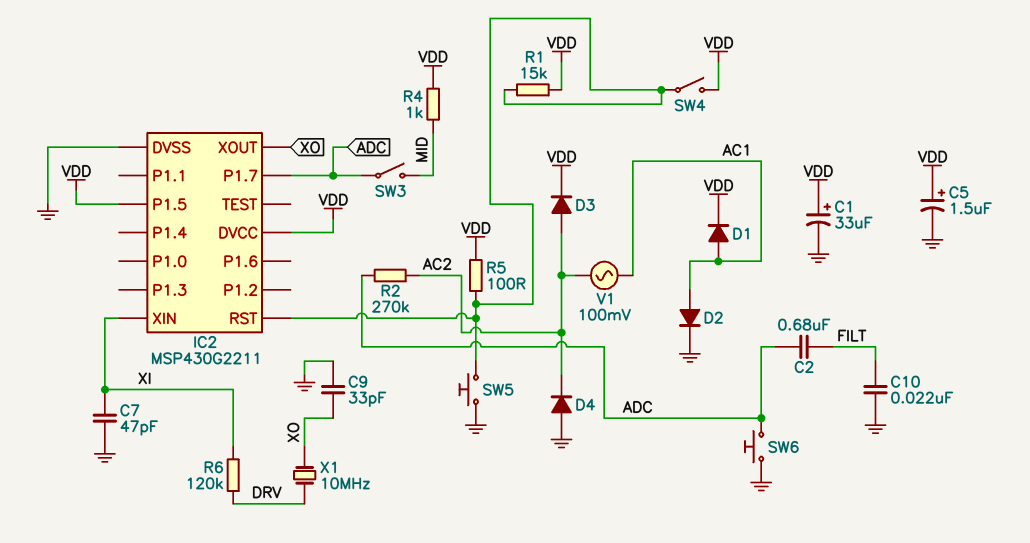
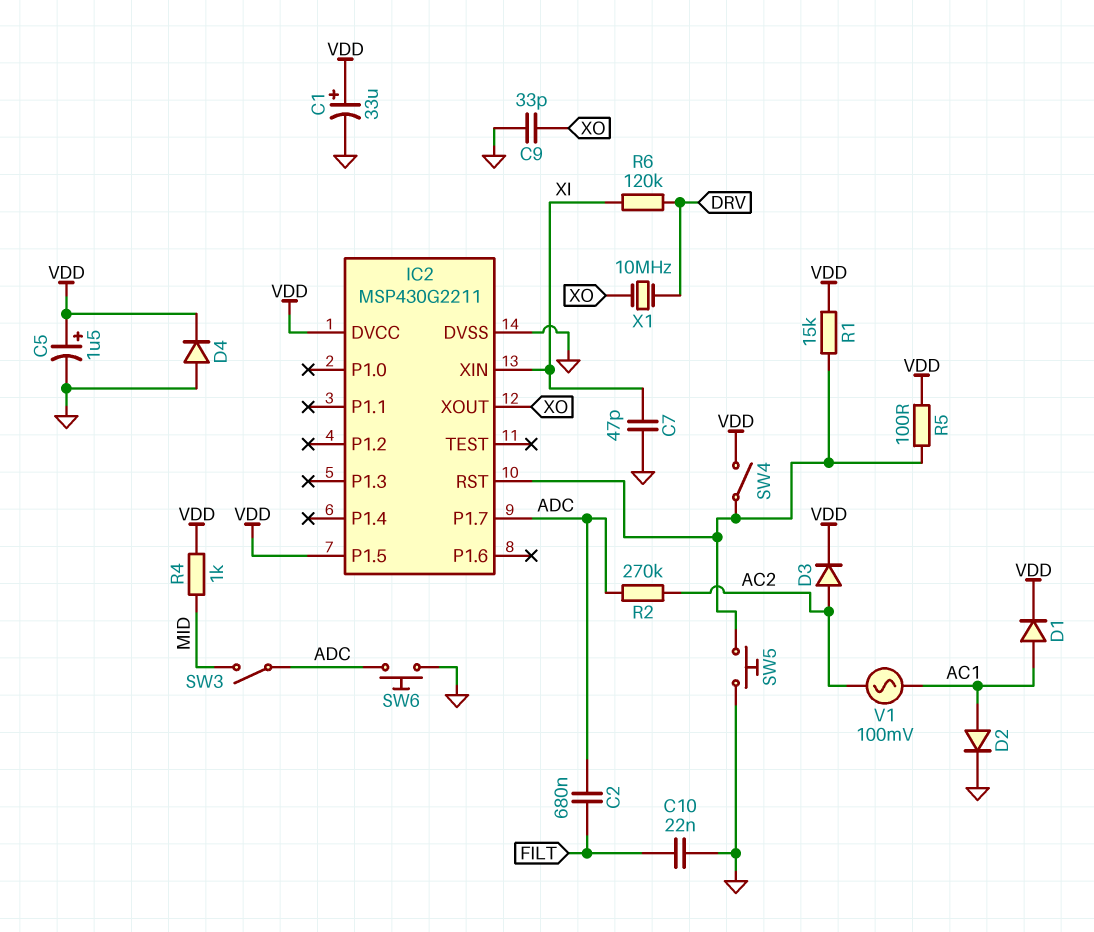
D4: diode (A GND, K AC2) -> diode (A GND, K VDD)

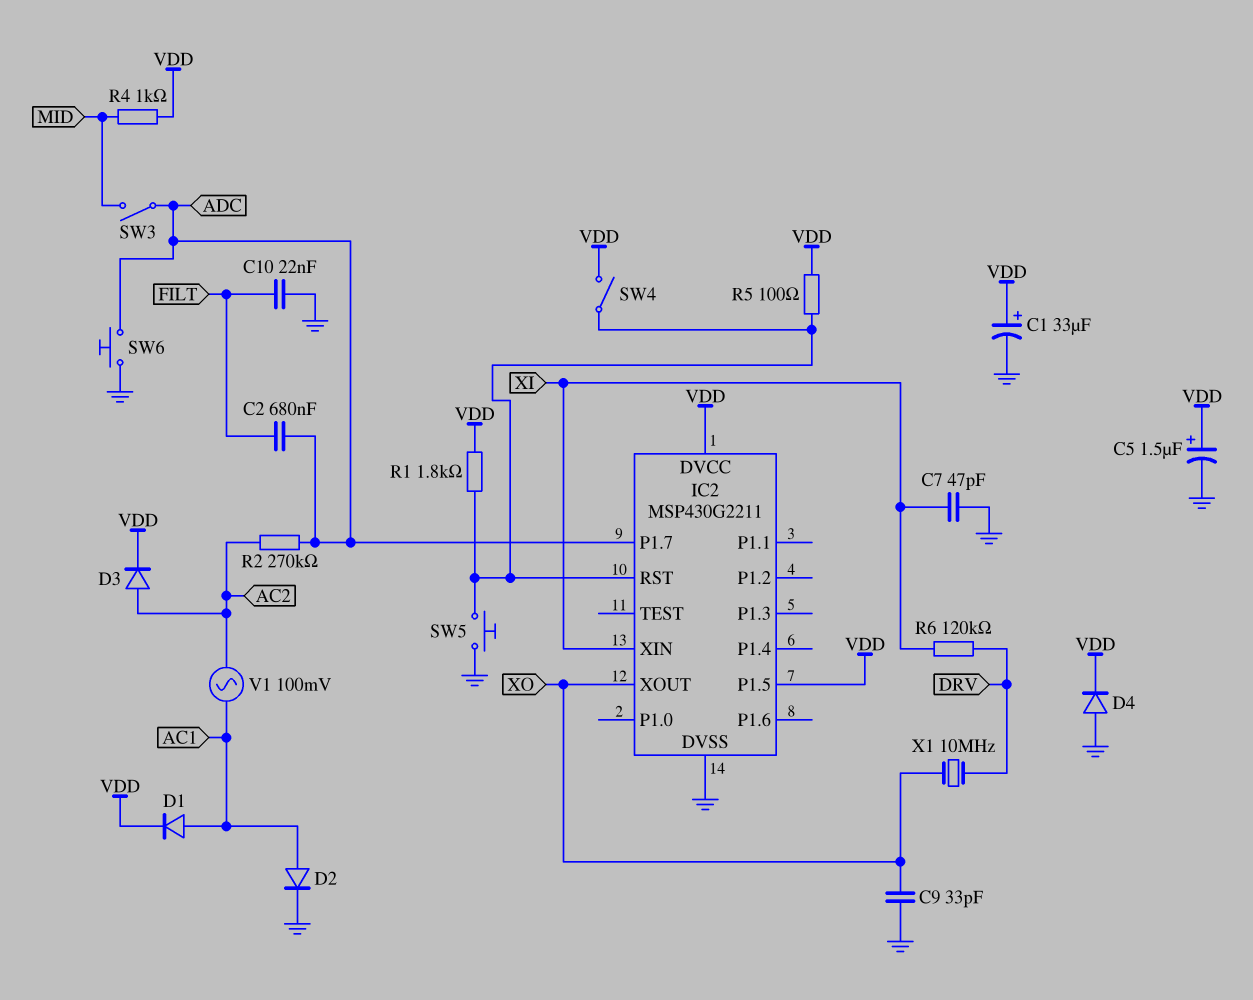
R1: 15k (IC2/RST, VDD) -> 1.8k (IC2/RST, VDD)

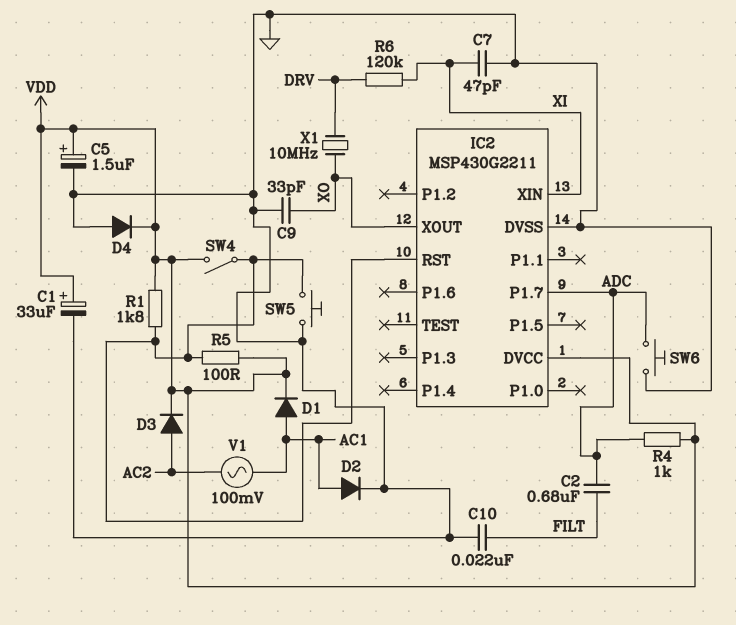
IC2 pin P1.5: VDD -> none
R2: 270k (AC2, ADC) -> none
R4: 1k (MID, VDD) -> 1k (ADC, VDD)
SW3: switch (ADC, MID) -> none

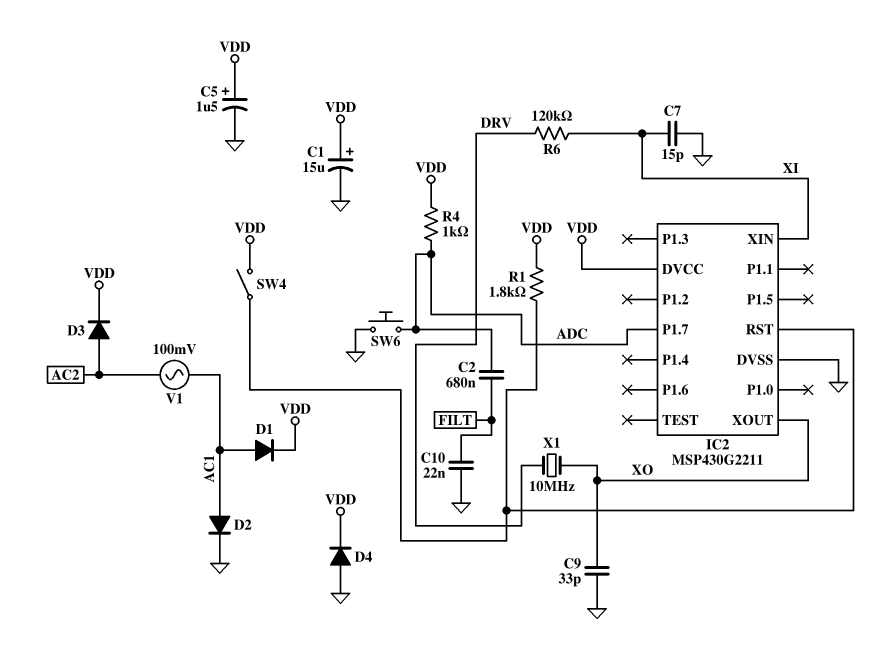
C1: 33uF (plus VDD, minus GND) -> 15uF (plus VDD, minus GND)
C7: 47pF (GND, XI) -> 15pF (GND, XI)
R5: 100 (IC2/RST, VDD) -> none
SW5: button (GND, IC2/RST) -> none

